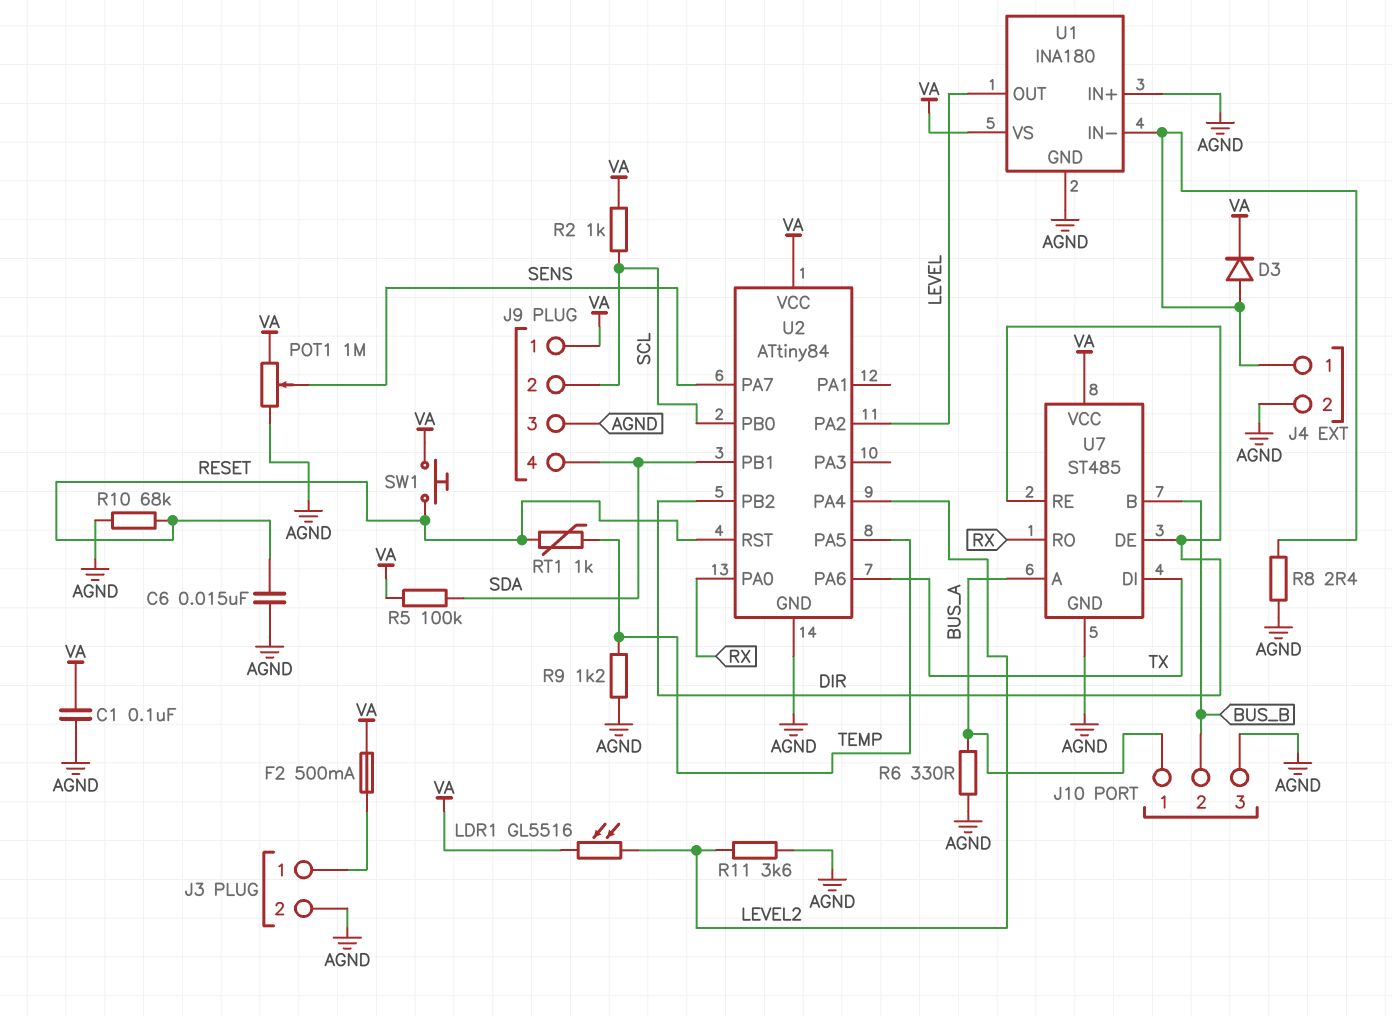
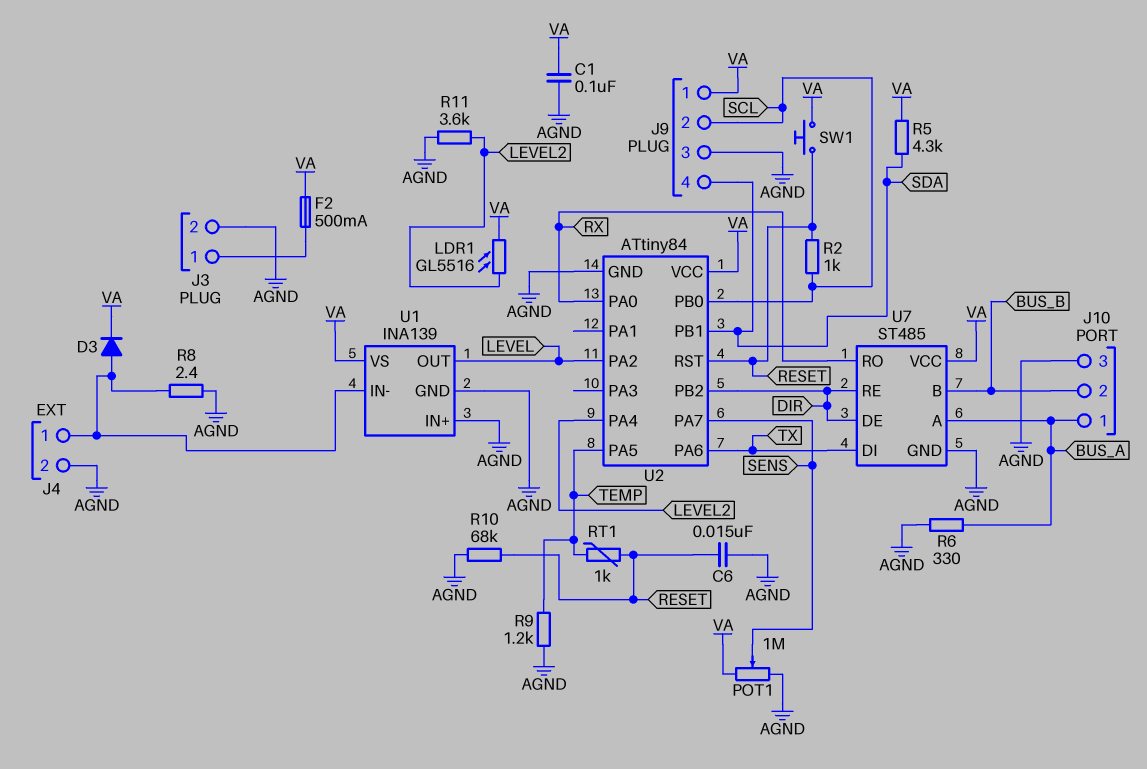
R2: 1k (SCL, VA) -> 1k (RESET, SCL)
R5: 100k (SDA, VA) -> 4.3k (SDA, VA)
U1: INA180 -> INA139

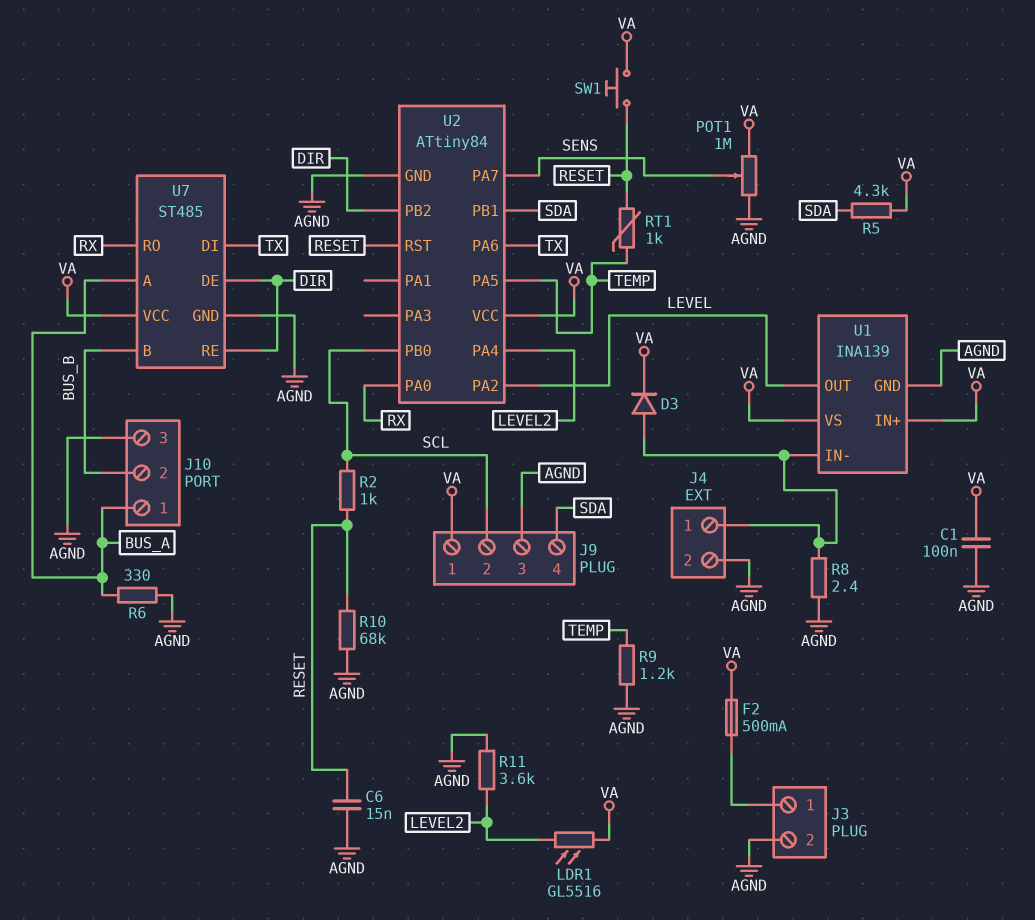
U1 pin IN+: AGND -> VA

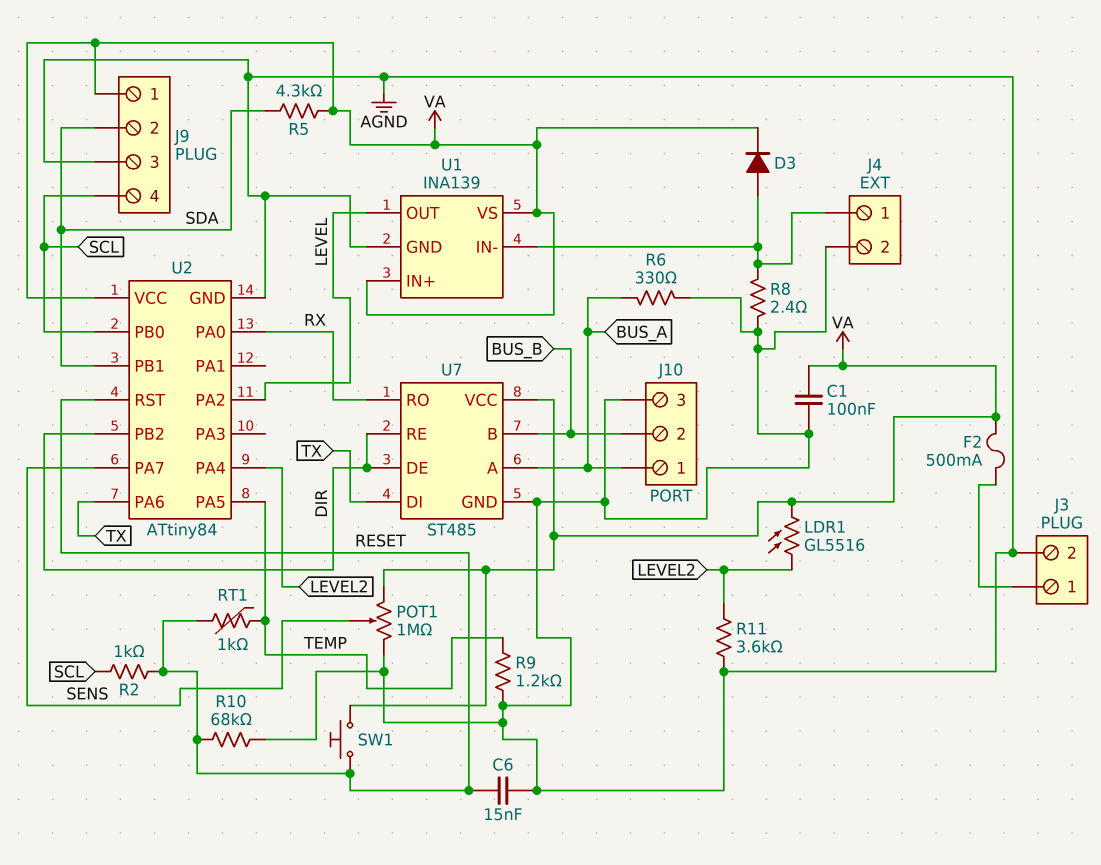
J9 pin 2: SCL -> SDA
J9 pin 4: SDA -> SCL

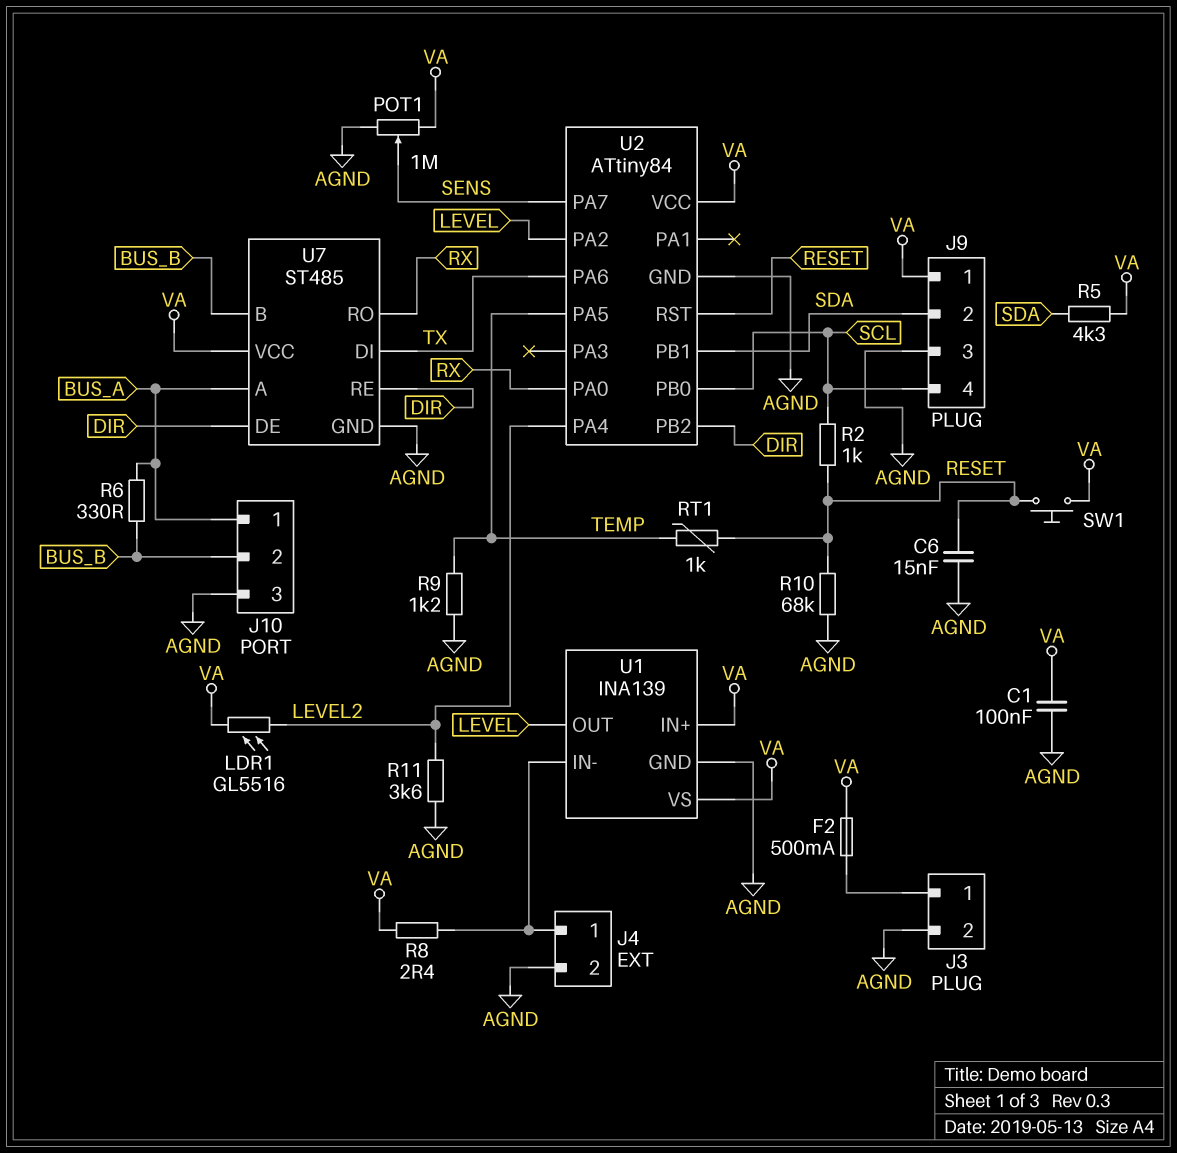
D3: diode (A J4/1, K VA) -> none
R6: 330 (AGND, BUS_A) -> 330 (BUS_A, BUS_B)
R8: 2.4 (AGND, J4/1) -> 2.4 (J4/1, VA)

